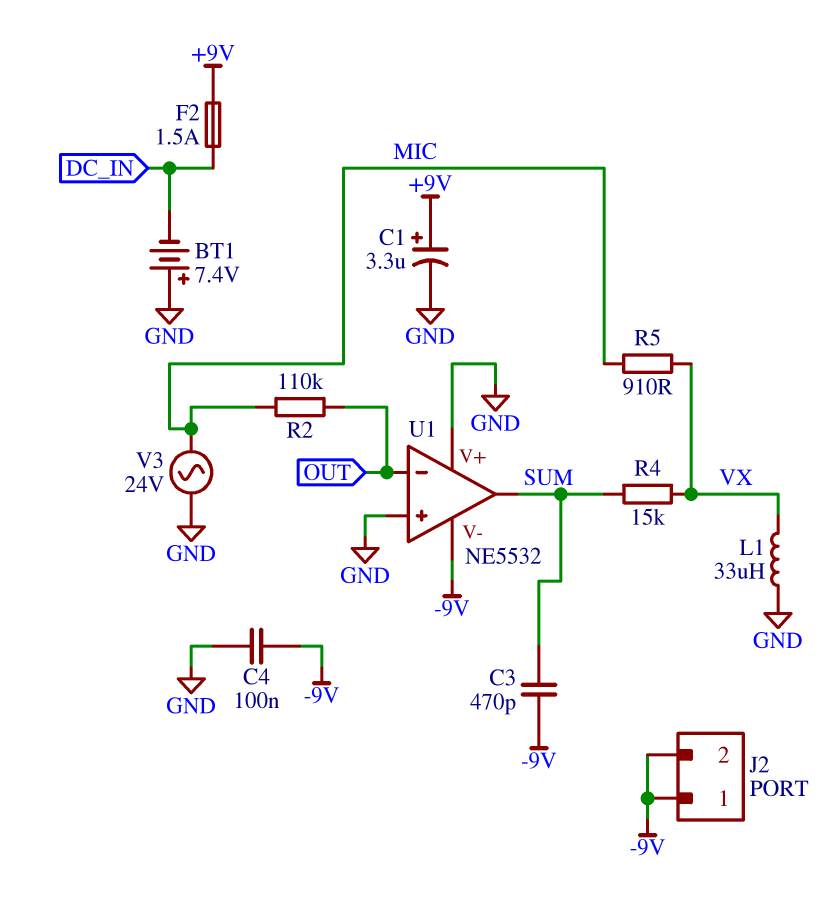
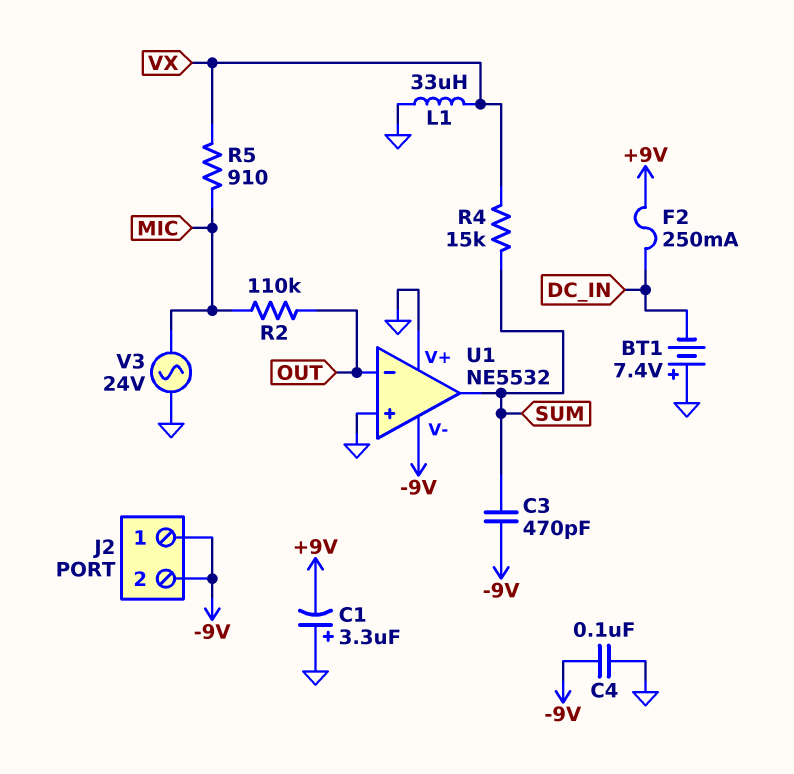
C1: 3.3uF (plus +9V, minus GND) -> 3.3uF (plus GND, minus +9V)
F2: 1.5A (+9V, DC_IN) -> 250mA (+9V, DC_IN)

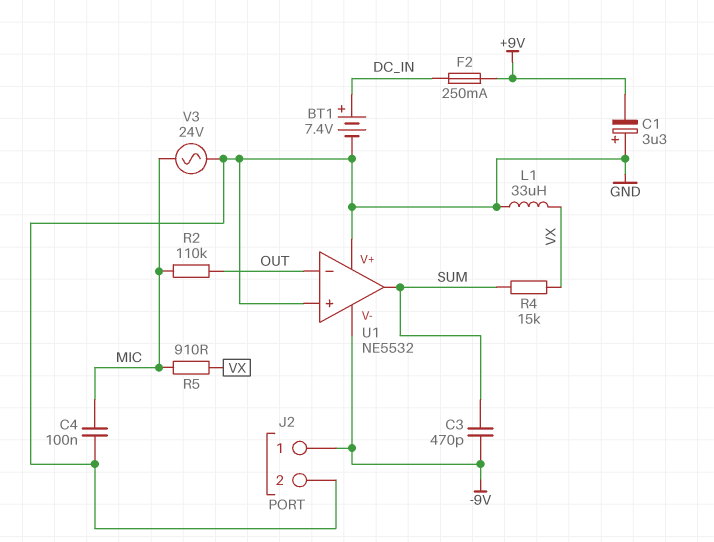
BT1: 7.4V (plus GND, minus DC_IN) -> 7.4V (plus DC_IN, minus GND)
C4: 100nF (-9V, GND) -> 100nF (GND, MIC)
J2 pin 2: -9V -> GND

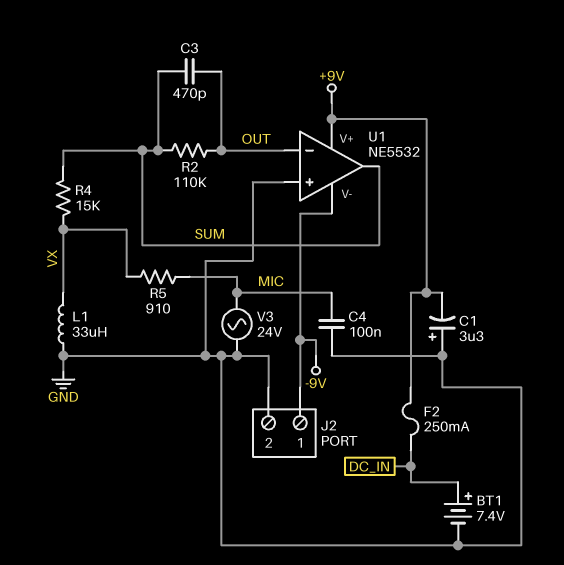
C3: 470pF (-9V, SUM) -> 470pF (OUT, SUM)
R2: 110k (MIC, OUT) -> 110k (OUT, SUM)
U1 pin V+: GND -> +9V

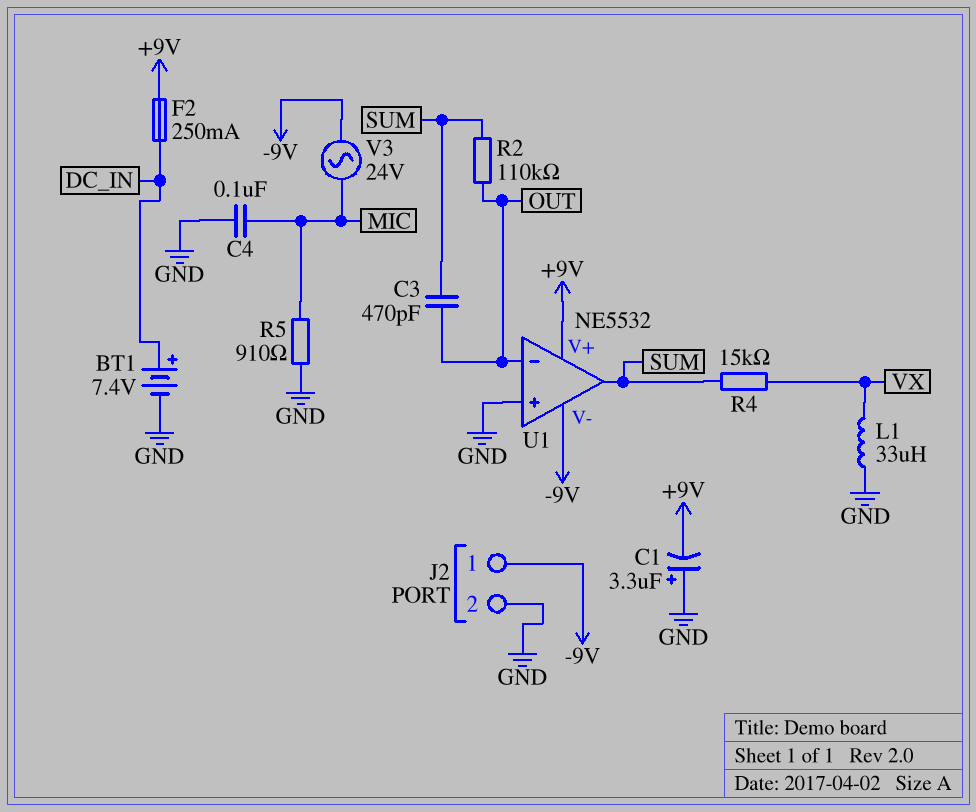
R5: 910 (MIC, VX) -> 910 (GND, MIC)
V3: AC 24V (GND, MIC) -> AC 24V (-9V, MIC)

